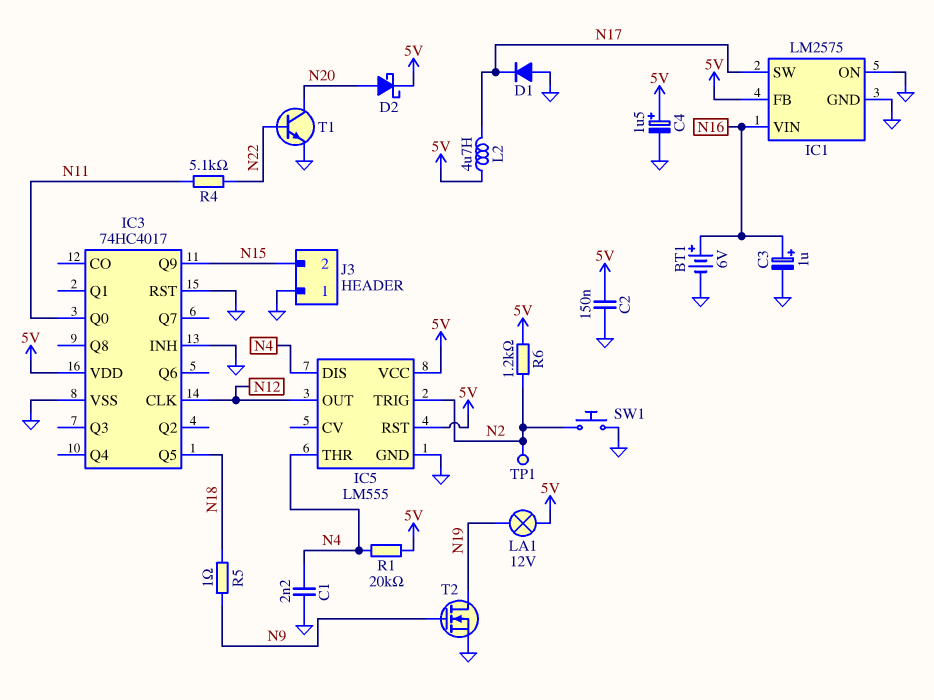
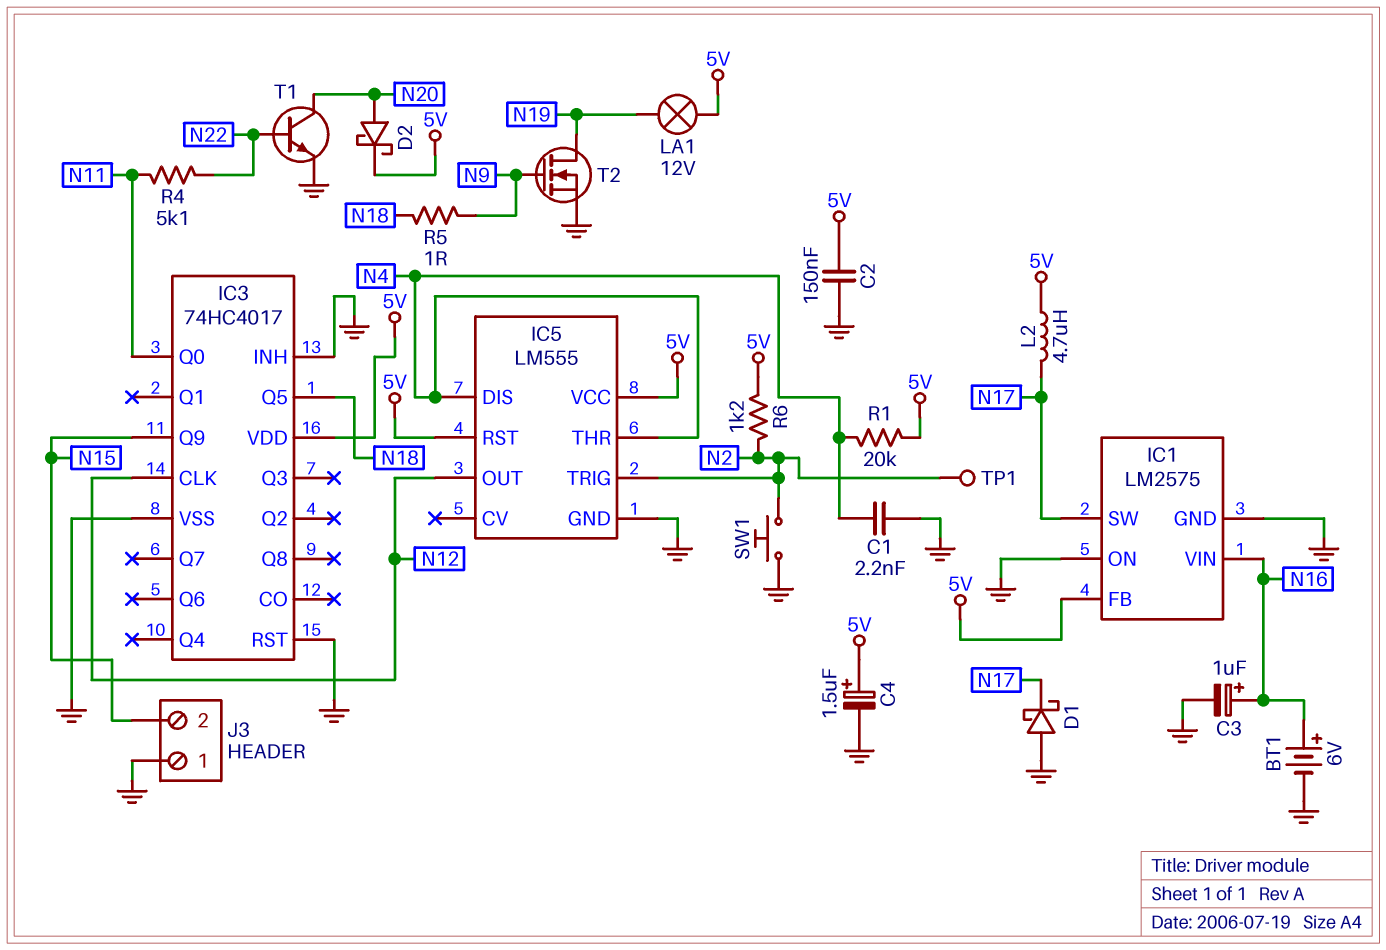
D1: diode (A GND, K N17) -> schottky (A GND, K N17)

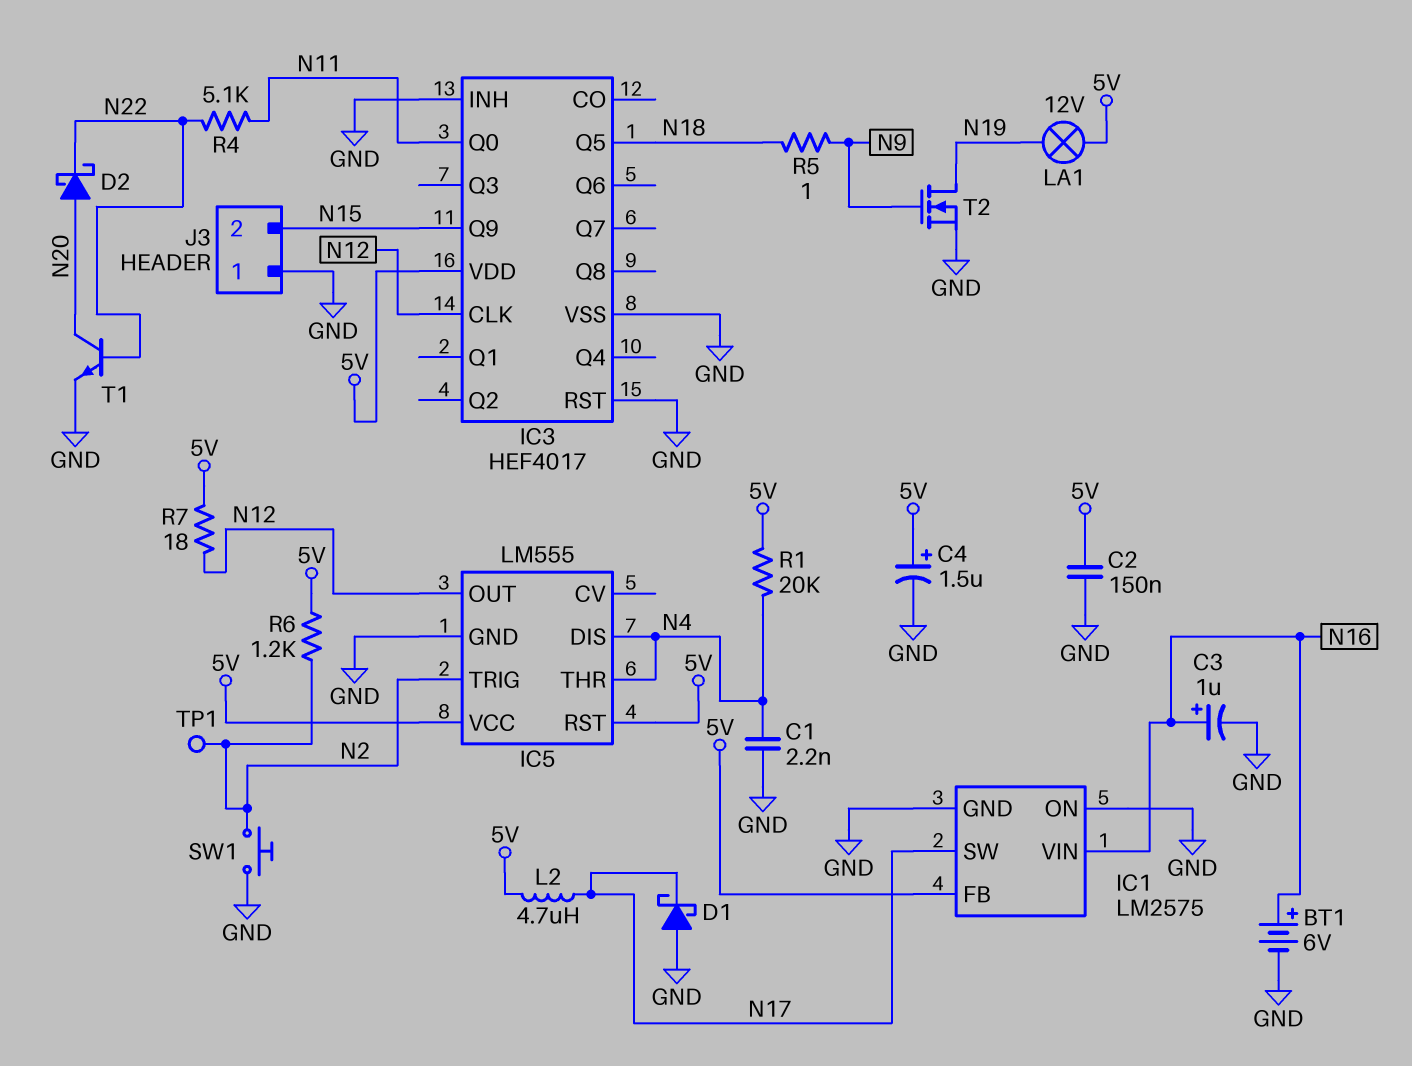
D2: schottky (A N20, K 5V) -> schottky (A N20, K N22)
IC3: 74HC4017 -> HEF4017
R7: none -> 18 (5V, N12)

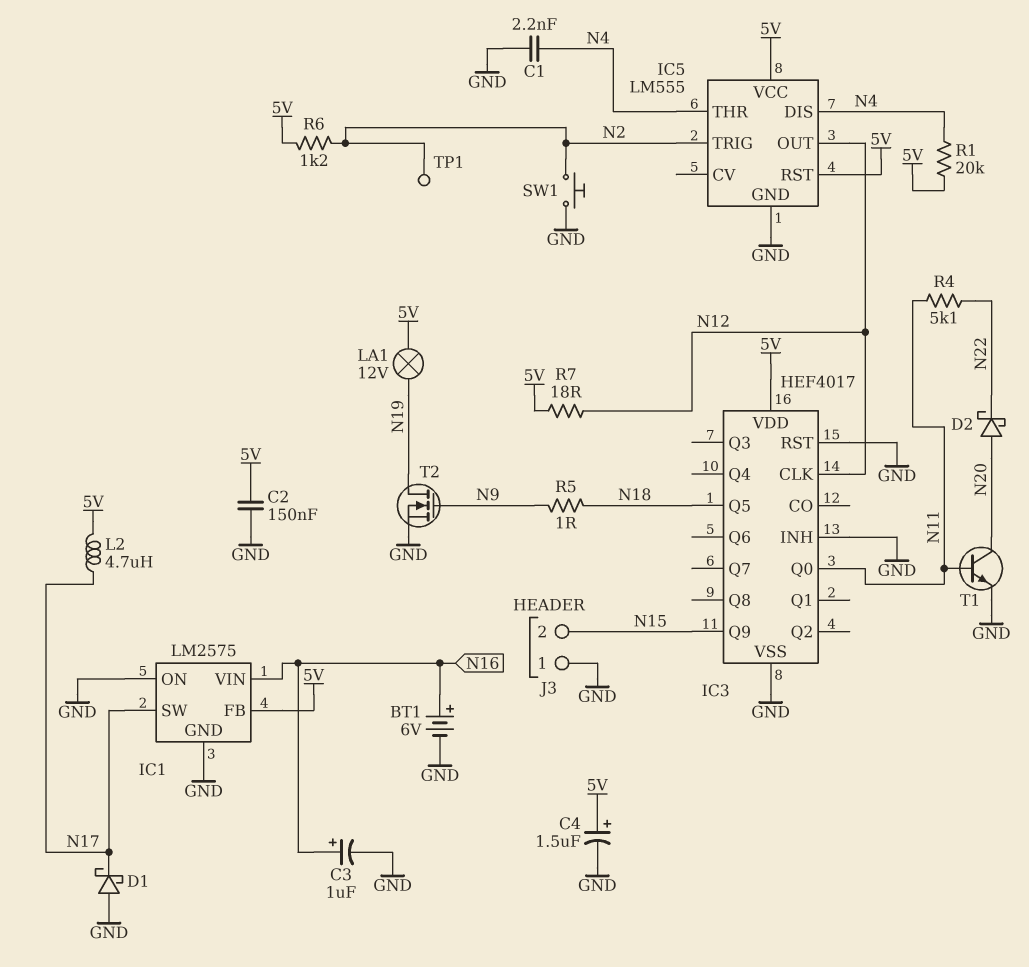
T1: NPN (B N22, C N20, E GND) -> NPN (B N11, C N20, E GND)

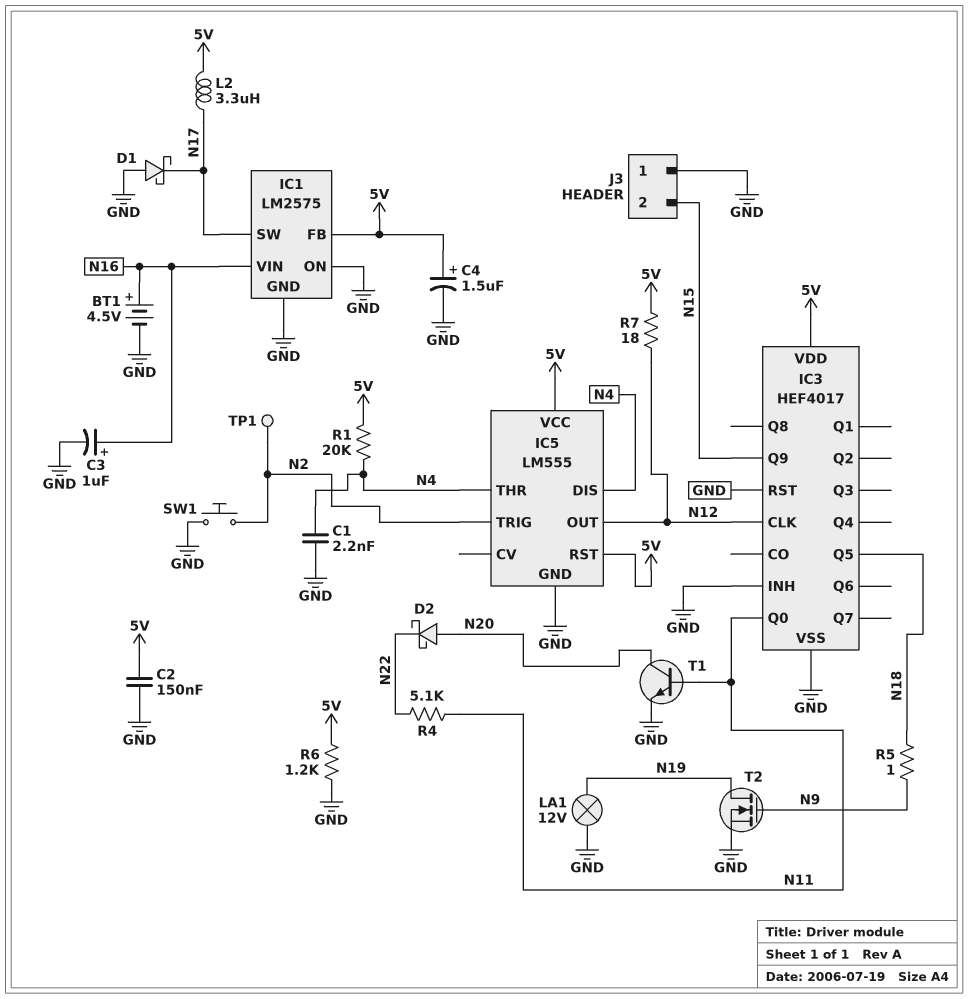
BT1: 6V (plus N16, minus GND) -> 4.5V (plus N16, minus GND)
L2: 4.7uH (5V, N17) -> 3.3uH (5V, N17)
LA1: lamp 12V (5V, N19) -> lamp 12V (GND, N19)
R6: 1.2k (5V, N2) -> 1.2k (5V, GND)

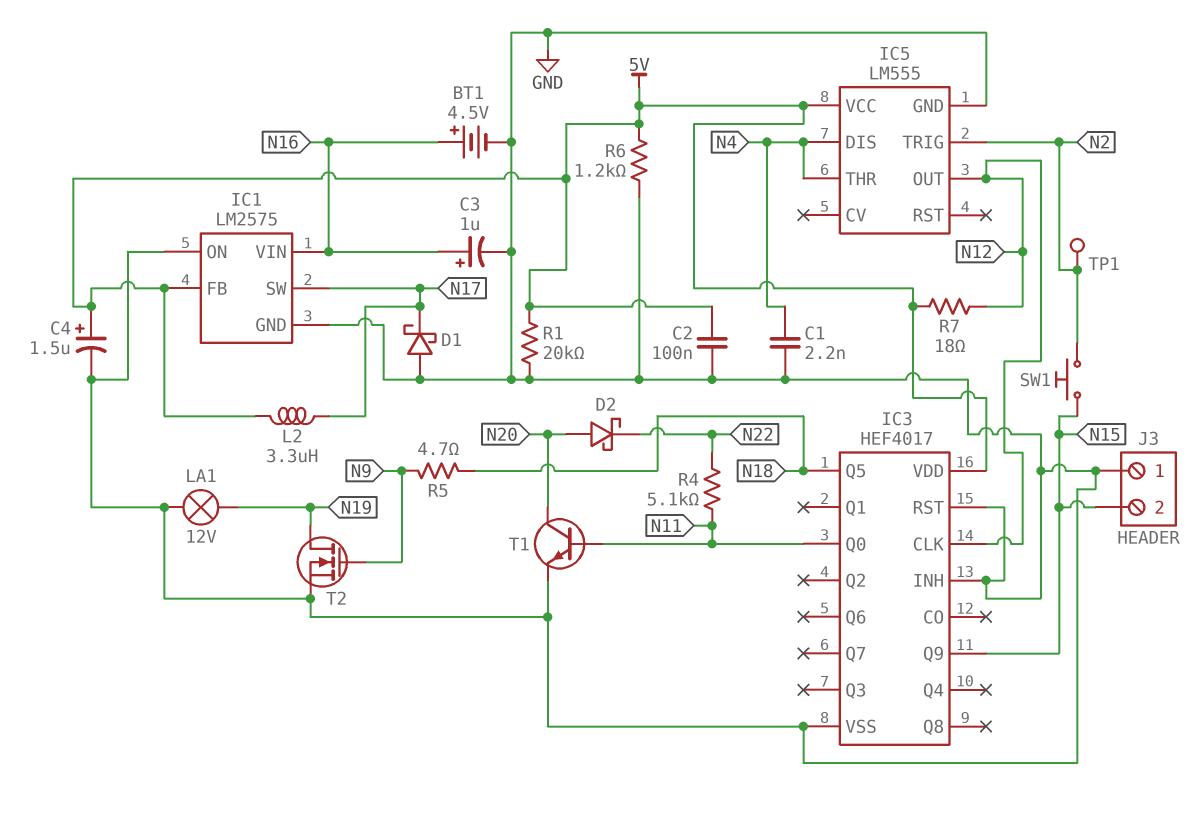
C2: 150nF (5V, GND) -> 100nF (5V, GND)
IC5 pin RST: 5V -> none
R1: 20k (5V, N4) -> 20k (5V, GND)
R5: 1 (N9, N18) -> 4.7 (N9, N18)
SW1: button (GND, N2) -> button (N2, N15)

